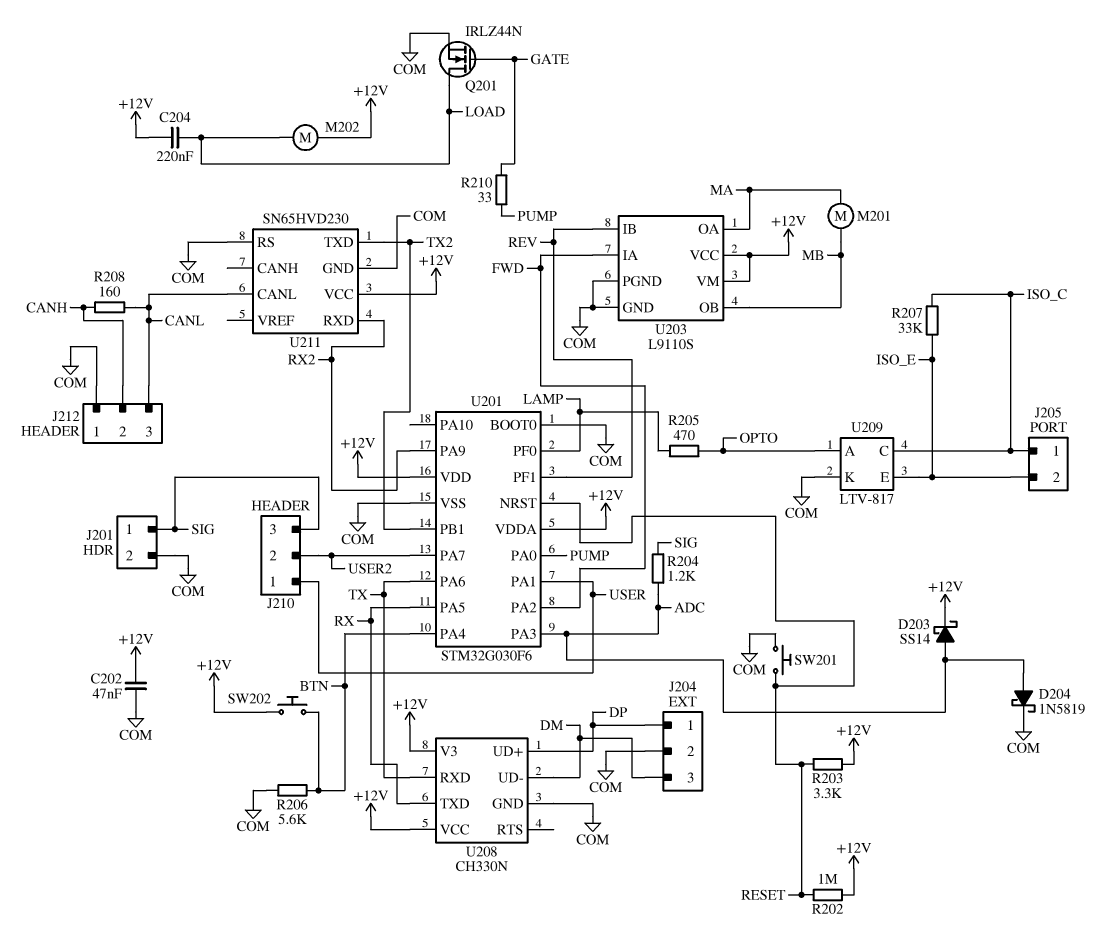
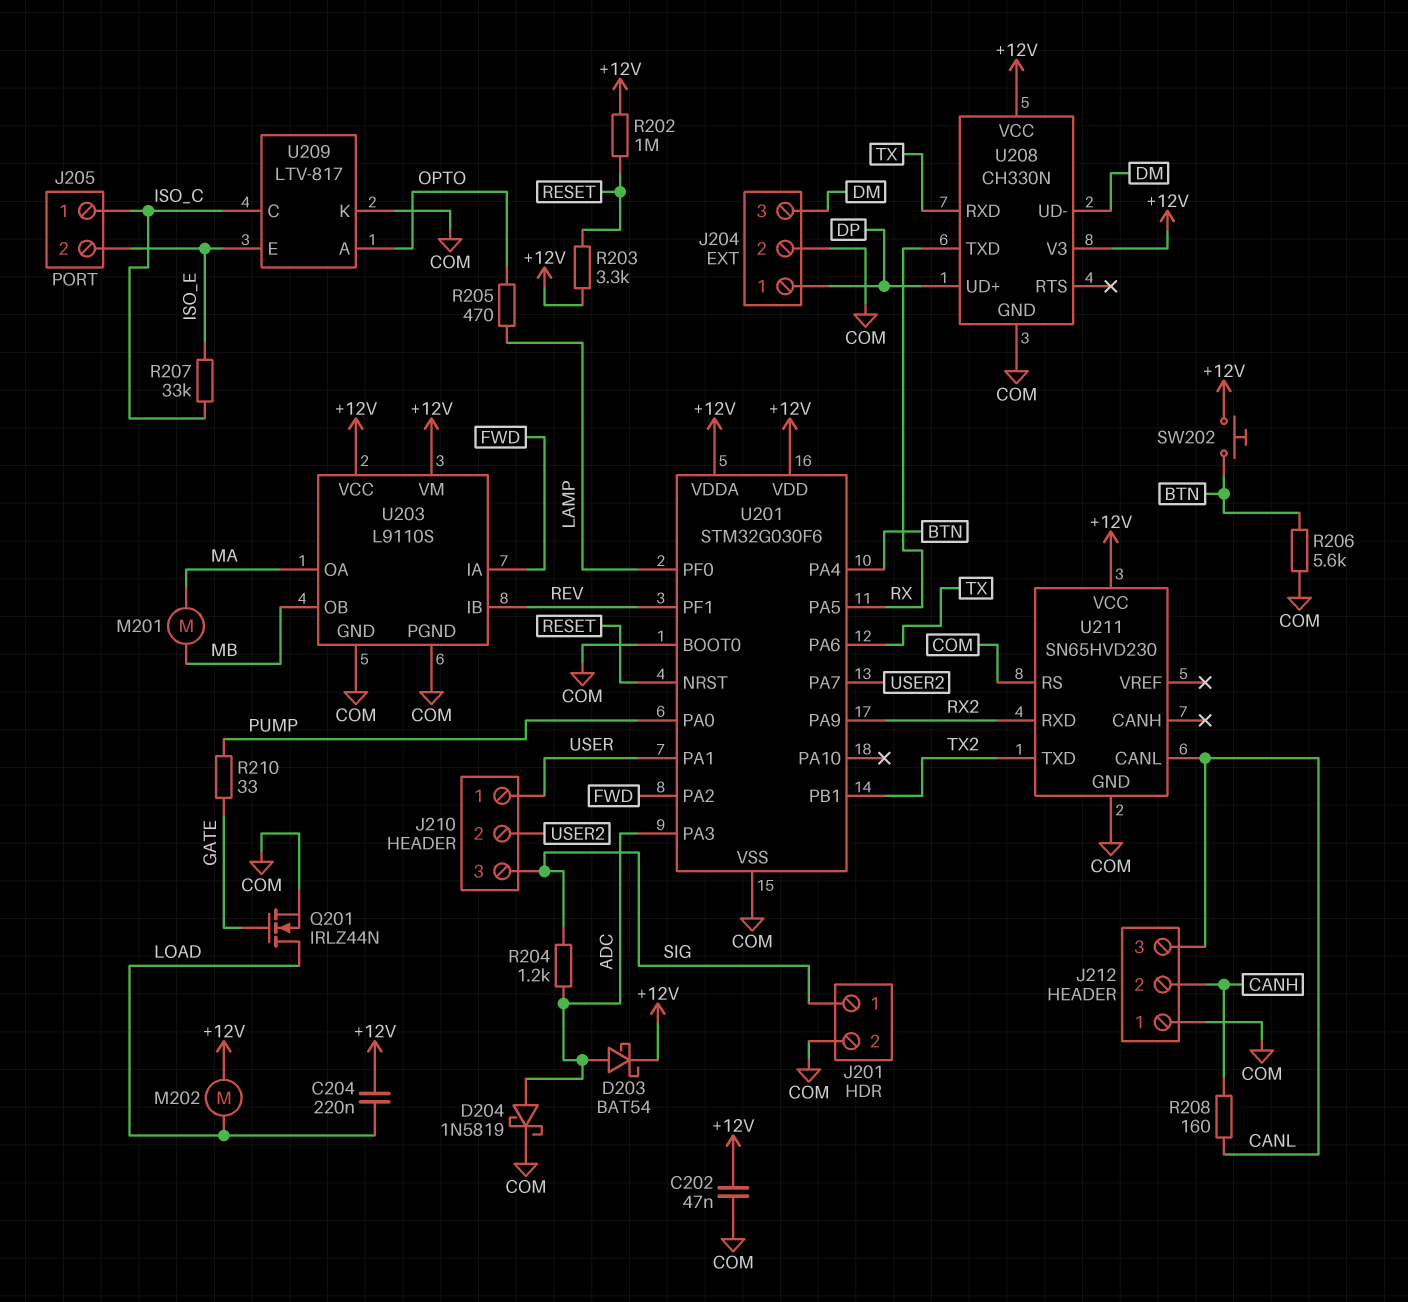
D203: schottky SS14 (A ADC, K +12V) -> schottky BAT54 (A ADC, K +12V)
SW201: button (COM, RESET) -> none

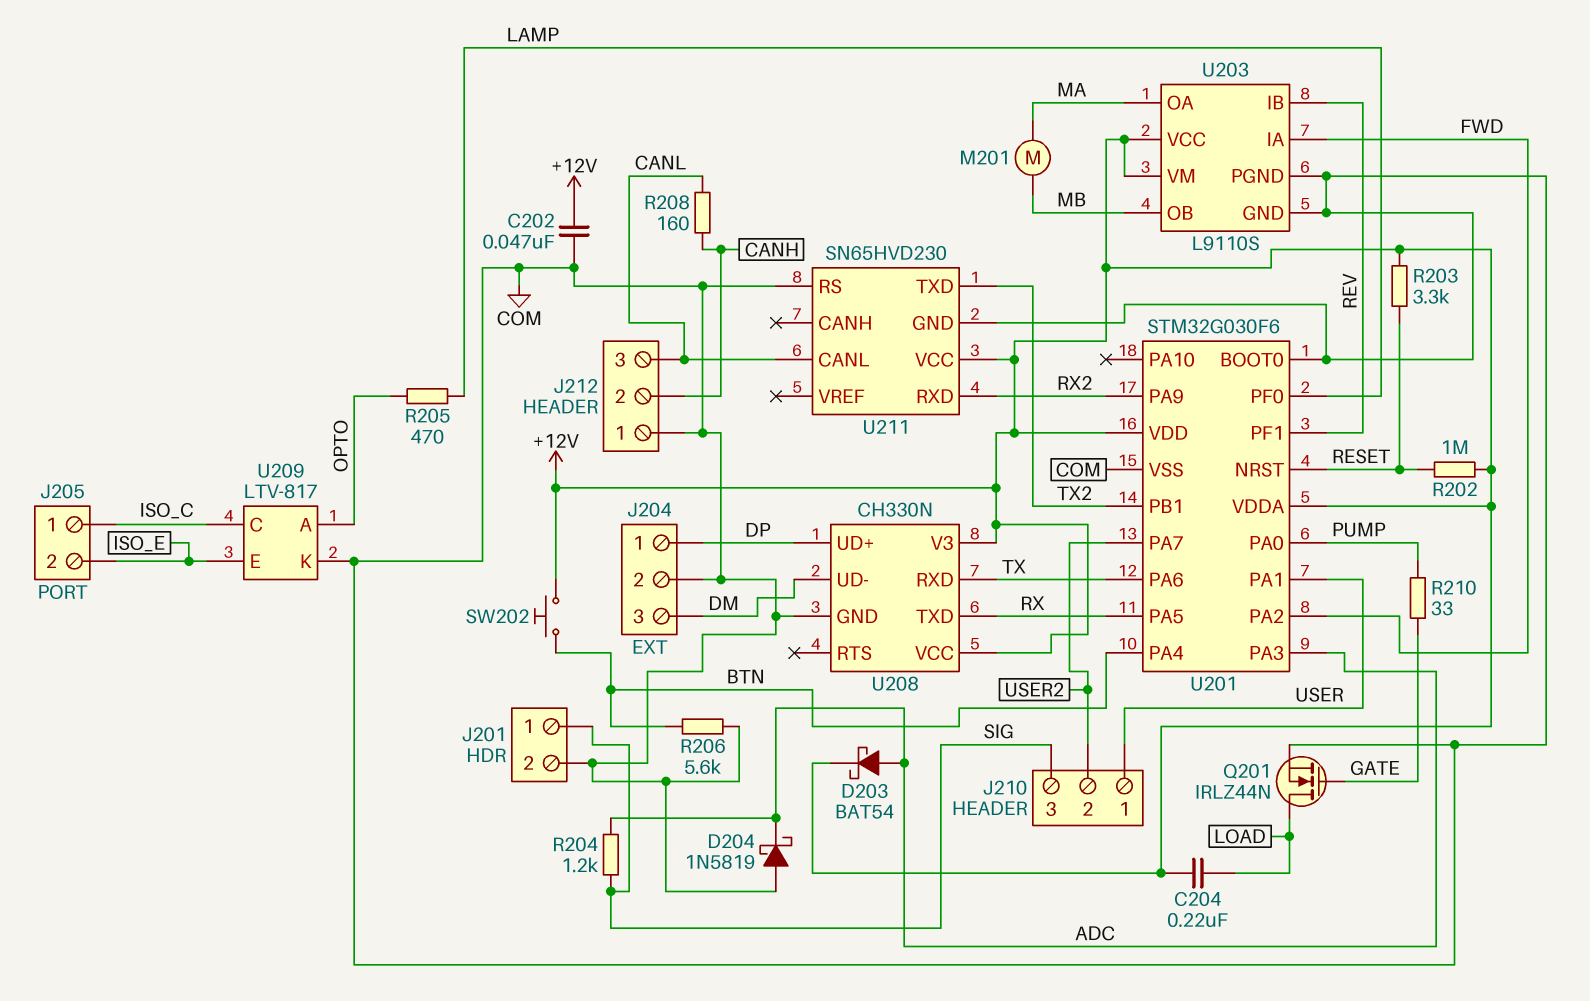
D204: schottky 1N5819 (A ADC, K COM) -> schottky 1N5819 (A COM, K ADC)
M202: motor (+12V, LOAD) -> none
R207: 33k (ISO_C, ISO_E) -> none

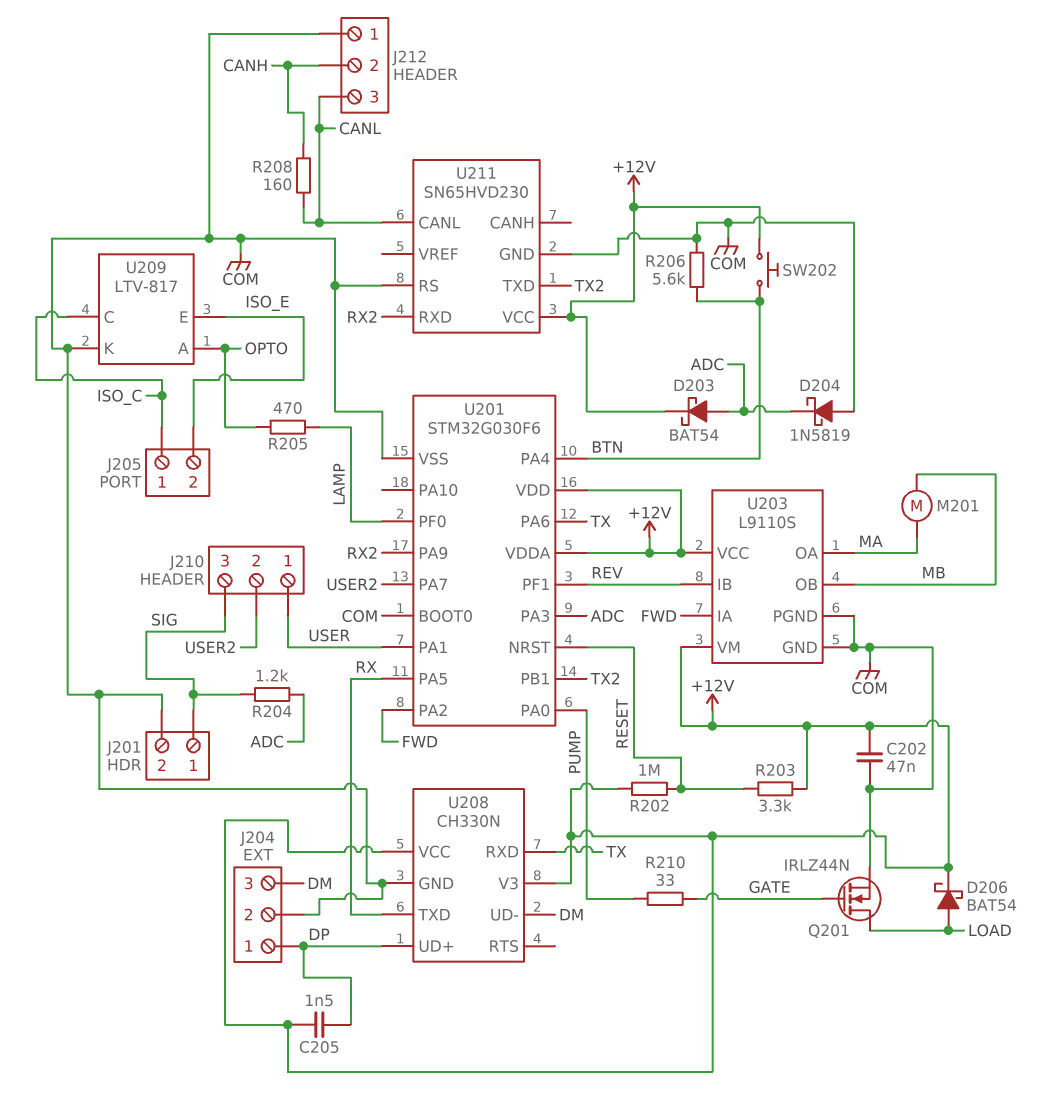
C204: 220nF (+12V, LOAD) -> none
C205: none -> 1.5nF (+12V, DP)
D206: none -> schottky BAT54 (A LOAD, K +12V)

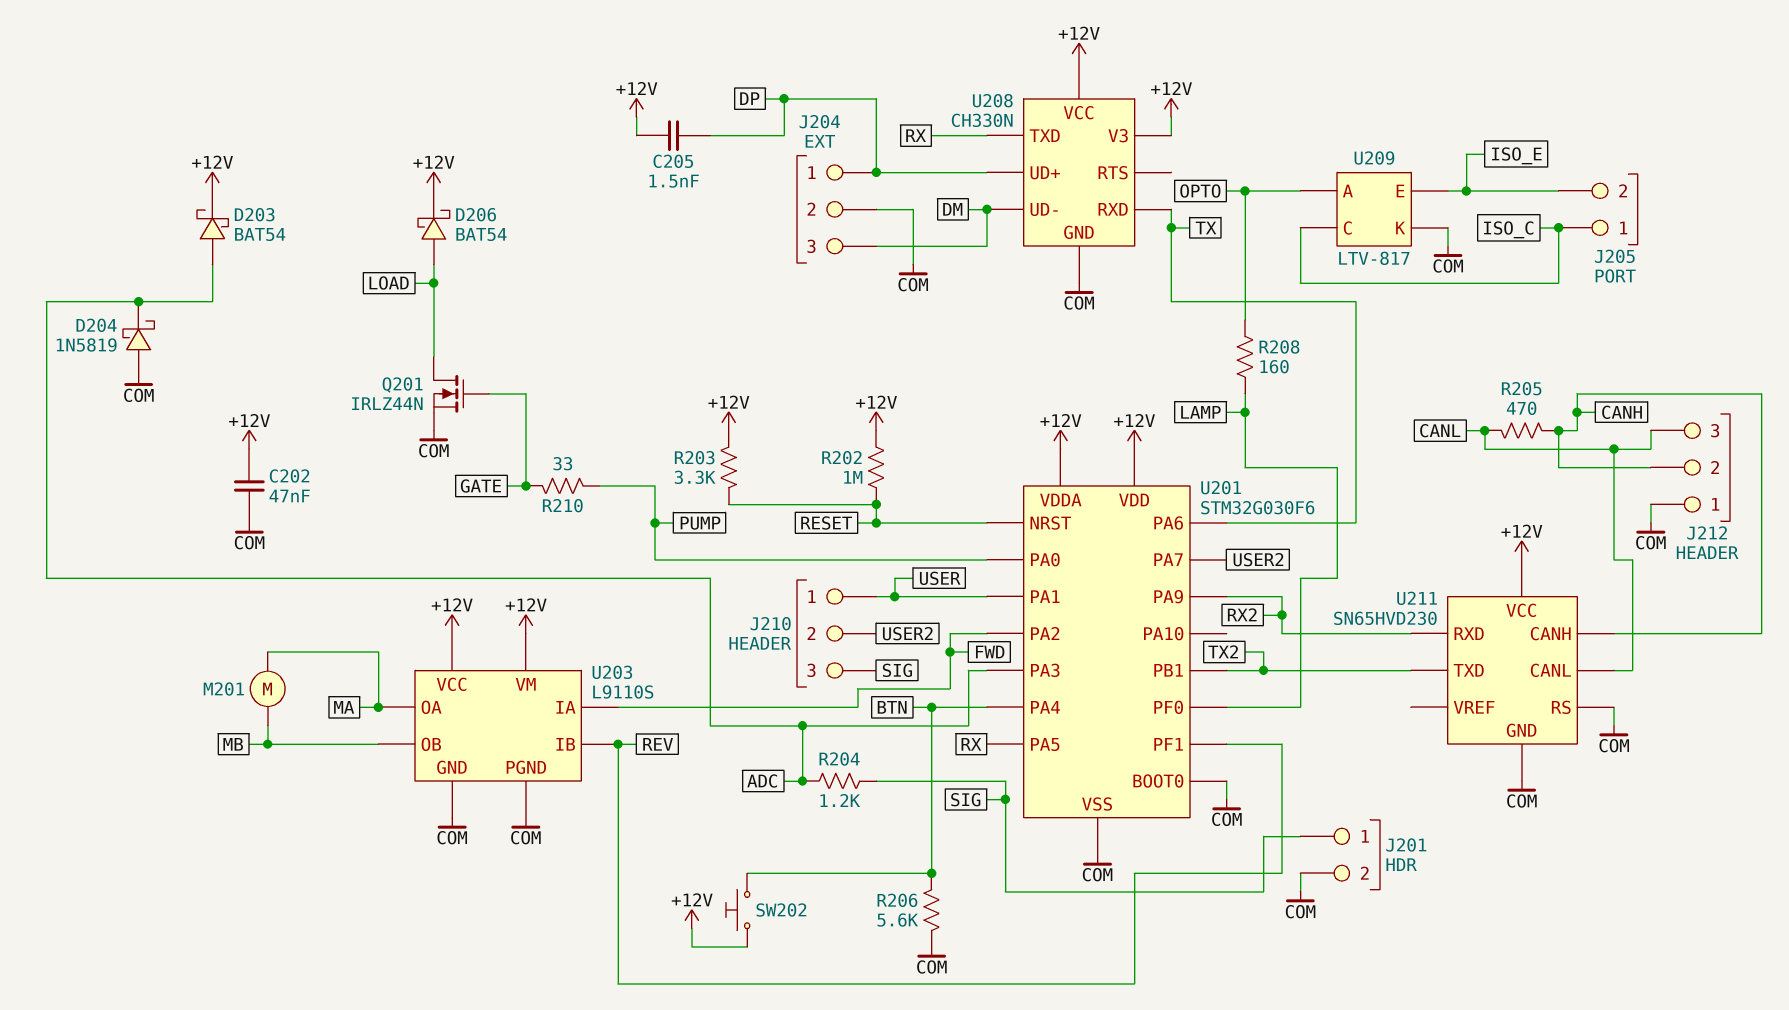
R205: 470 (LAMP, OPTO) -> 470 (CANH, CANL)
R208: 160 (CANH, CANL) -> 160 (LAMP, OPTO)
U211 pin CANH: none -> CANH

